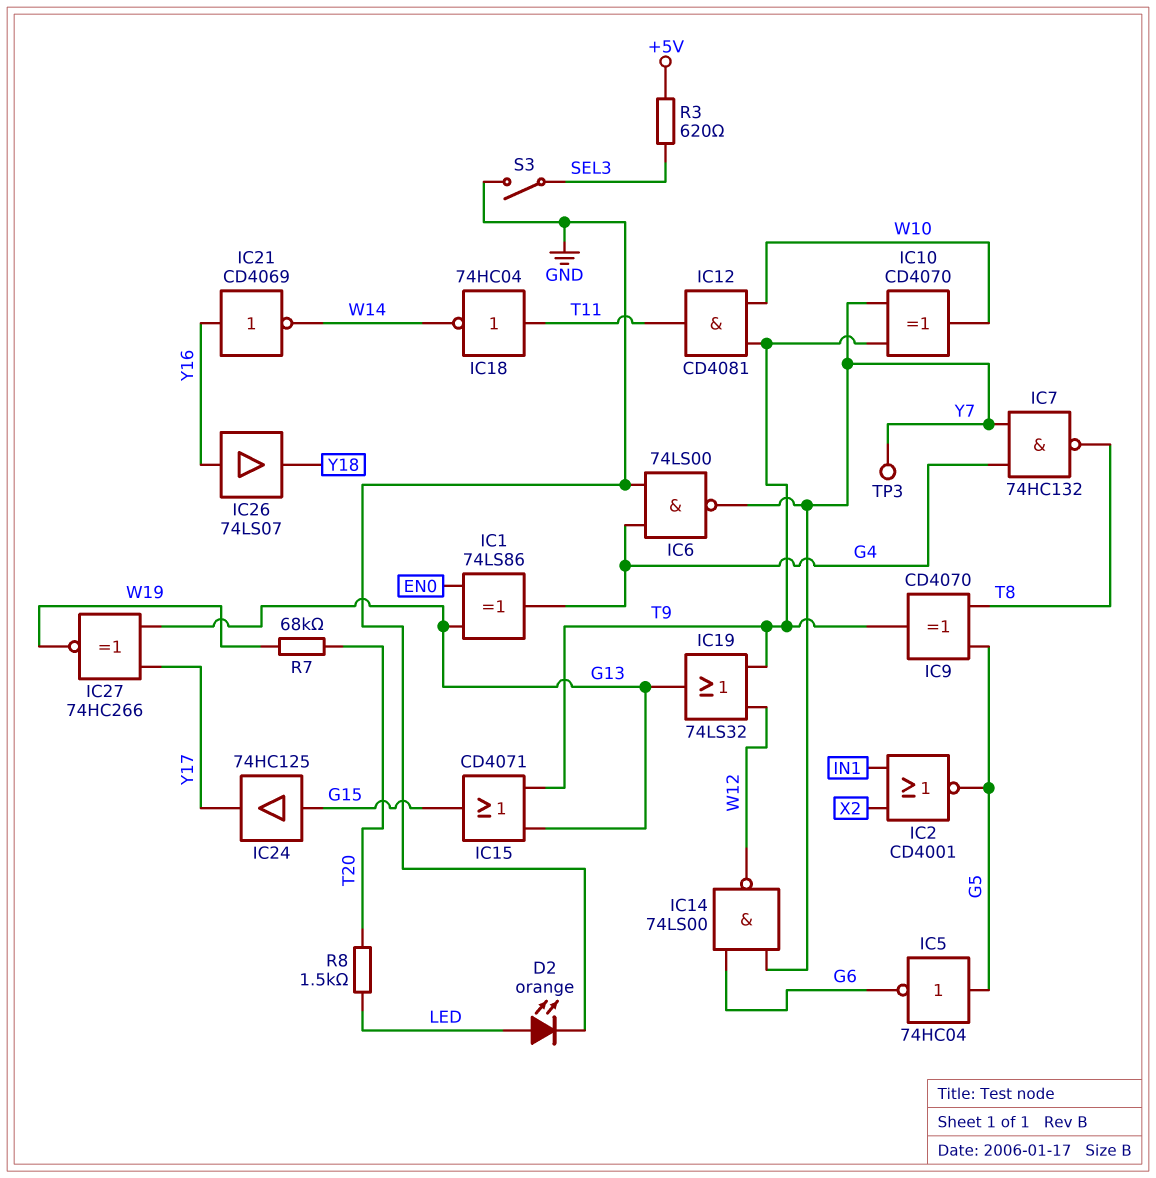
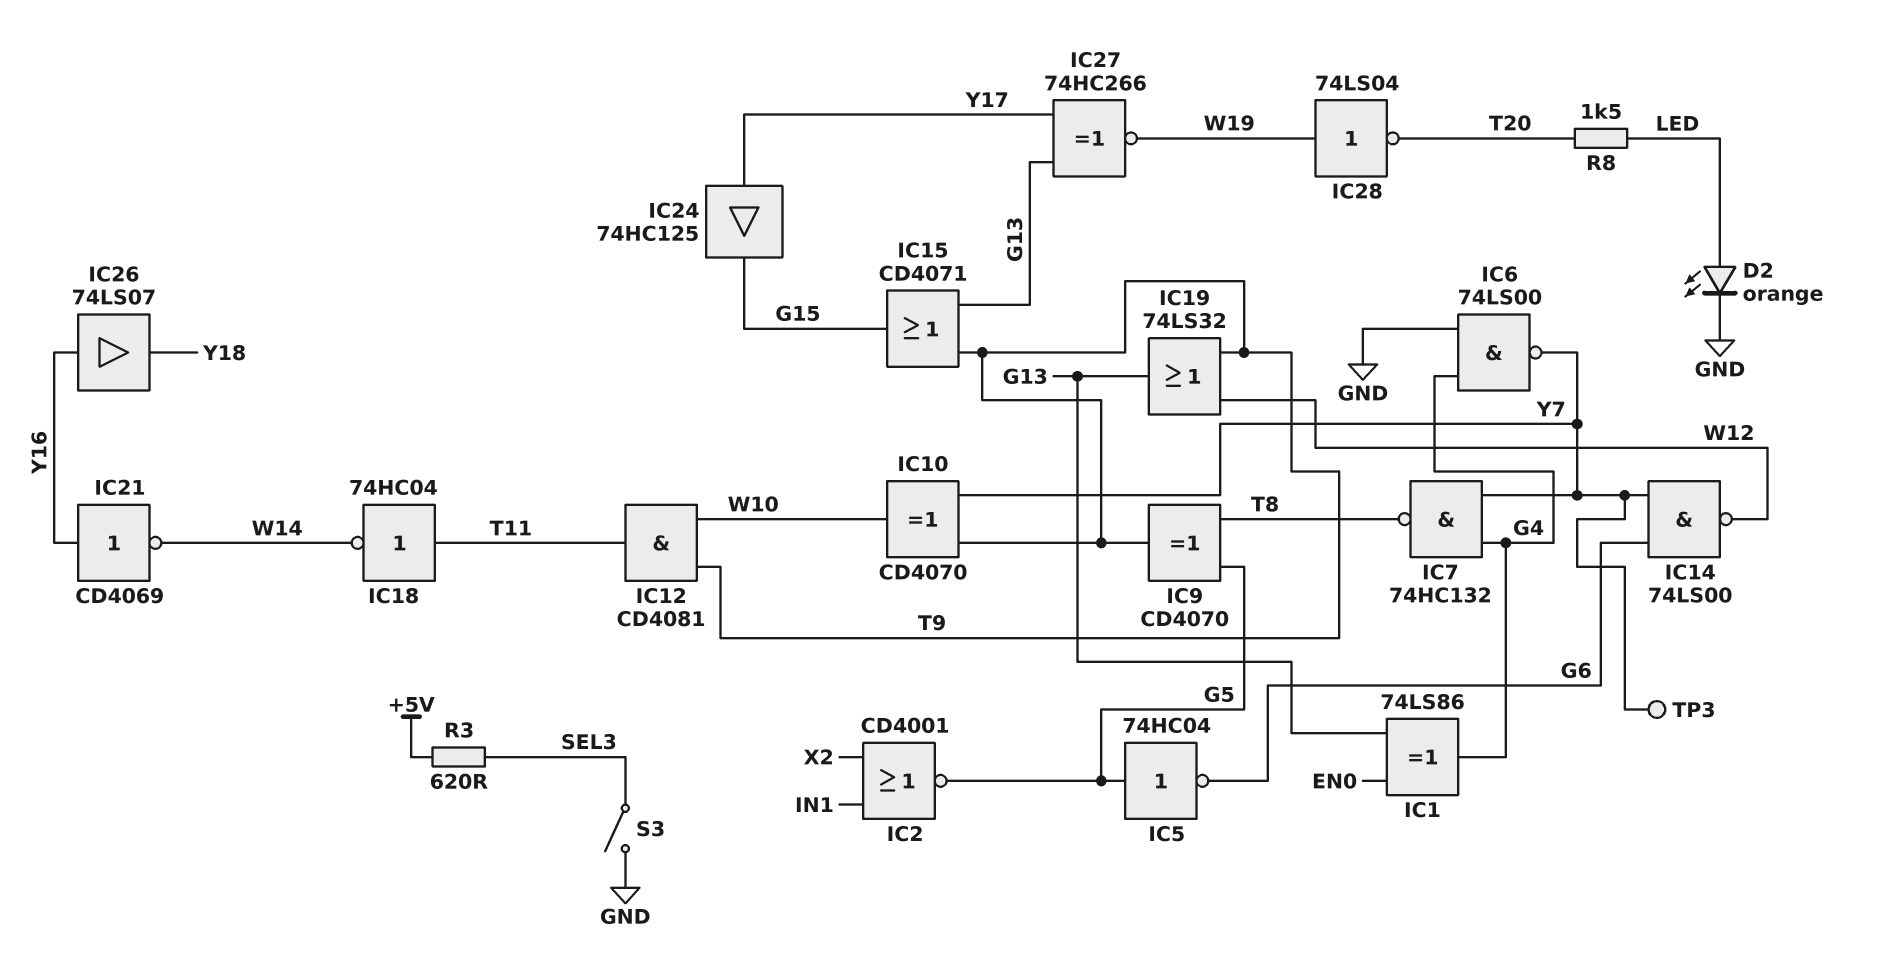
IC24: buffer 74HC125 (in G15, out Y17) -> buffer 74HC125 (in Y17, out G15)
IC28: none -> NOT 74LS04 (in W19, out T20)
R7: 68k (T20, W19) -> none

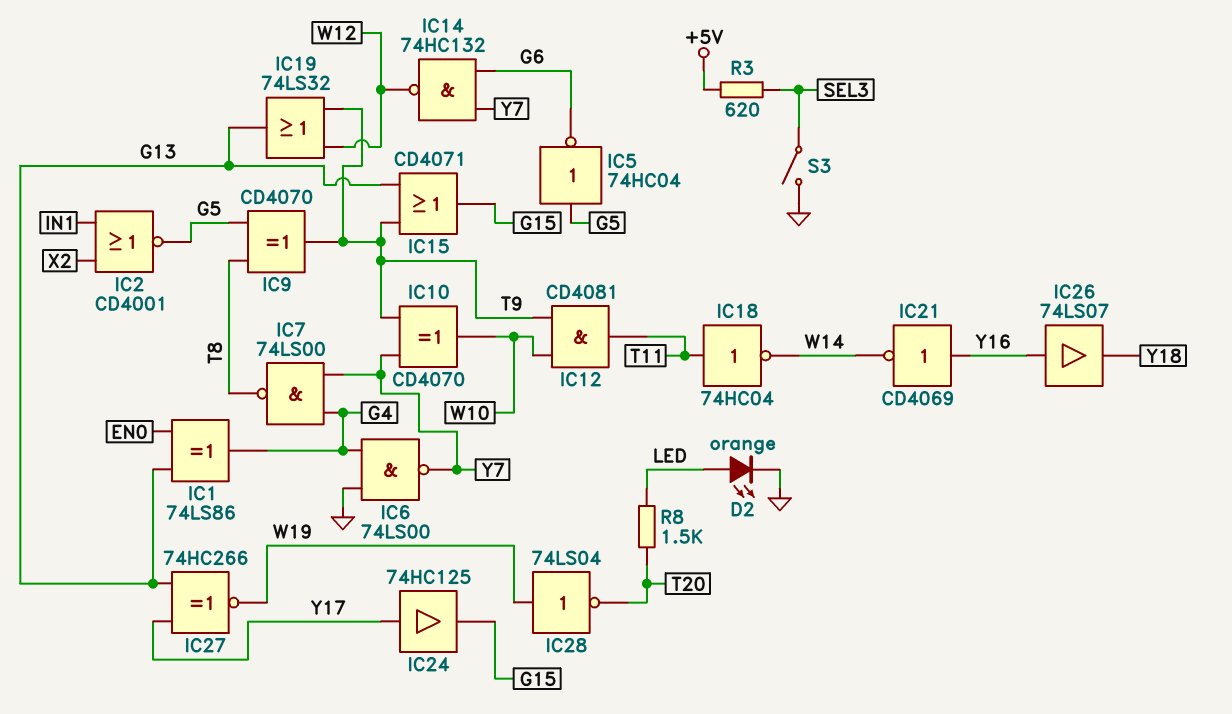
IC7: NAND 74HC132 (in G4, in Y7, out T8) -> NAND 74LS00 (in G4, in Y7, out T8)
IC14: NAND 74LS00 (in G6, in Y7, out W12) -> NAND 74HC132 (in G6, in Y7, out W12)
TP3: test point (Y7) -> none

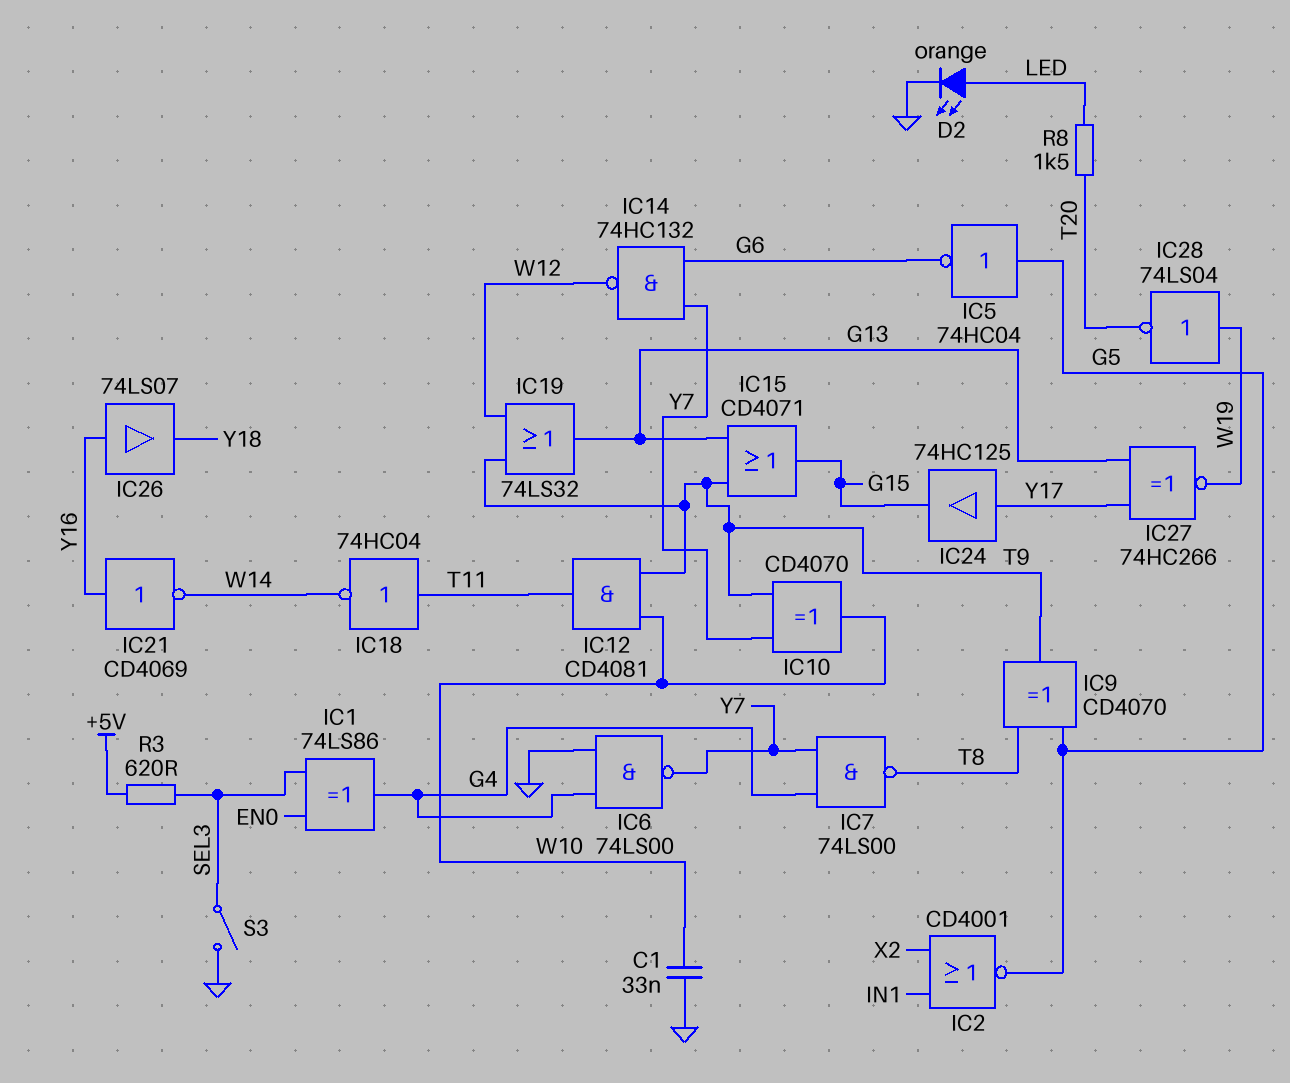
C1: none -> 33nF (GND, W10)
IC1: XOR 74LS86 (in EN0, in G13, out G4) -> XOR 74LS86 (in EN0, in SEL3, out G4)

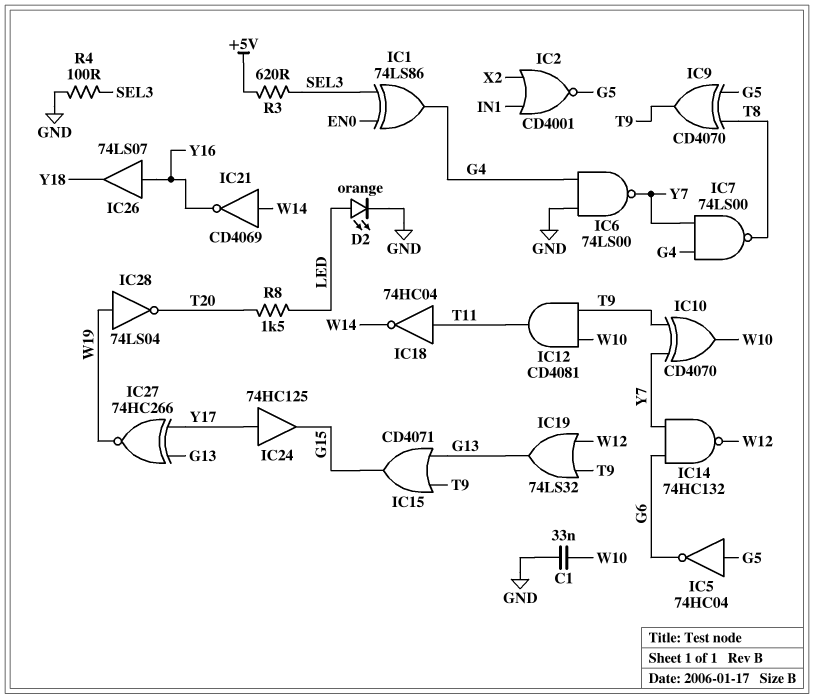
IC21: NOT CD4069 (in Y16, out W14) -> NOT CD4069 (in W14, out Y16)
R4: none -> 100 (GND, SEL3)
S3: switch (GND, SEL3) -> none

